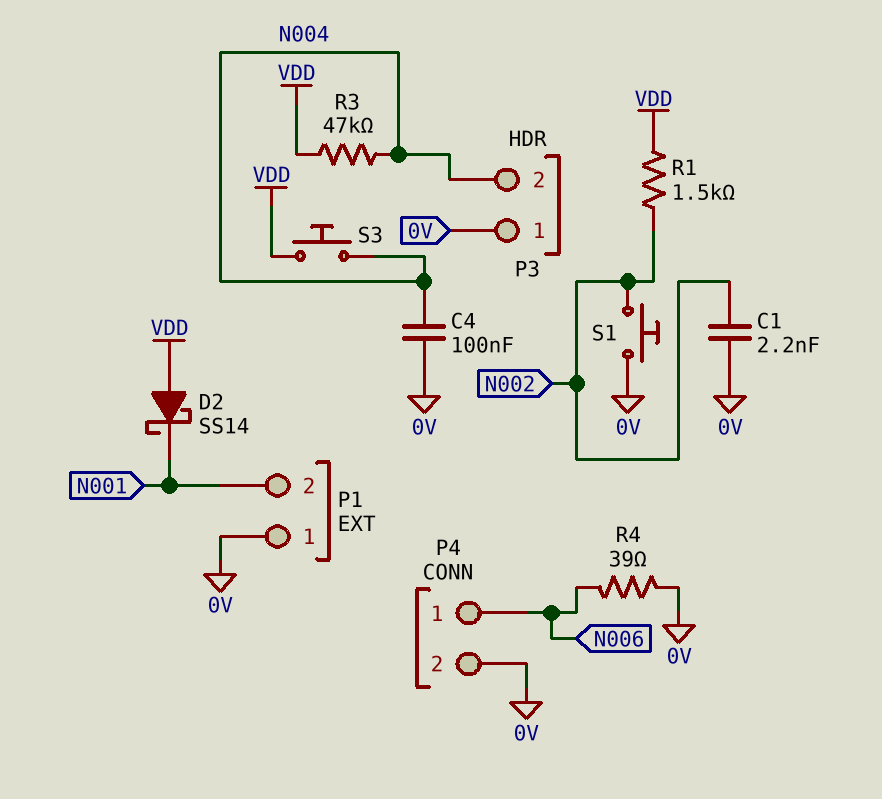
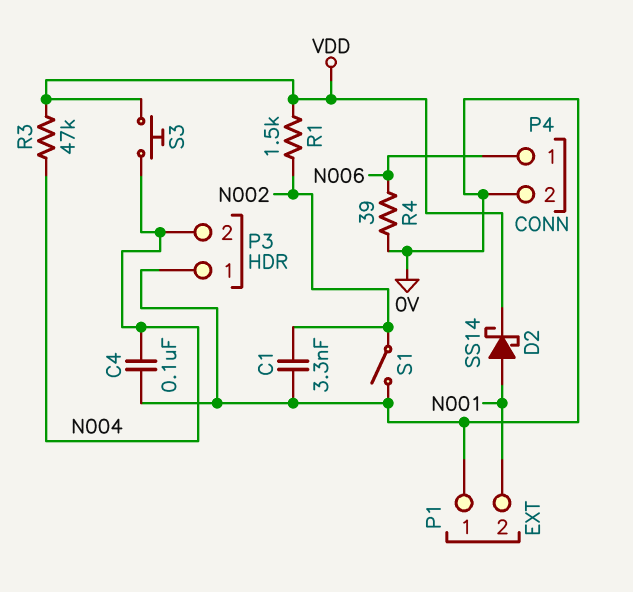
C1: 2.2nF (0V, N002) -> 3.3nF (0V, N002)
D2: schottky SS14 (A VDD, K N001) -> schottky SS14 (A N001, K VDD)
S1: button (0V, N002) -> switch (0V, N002)

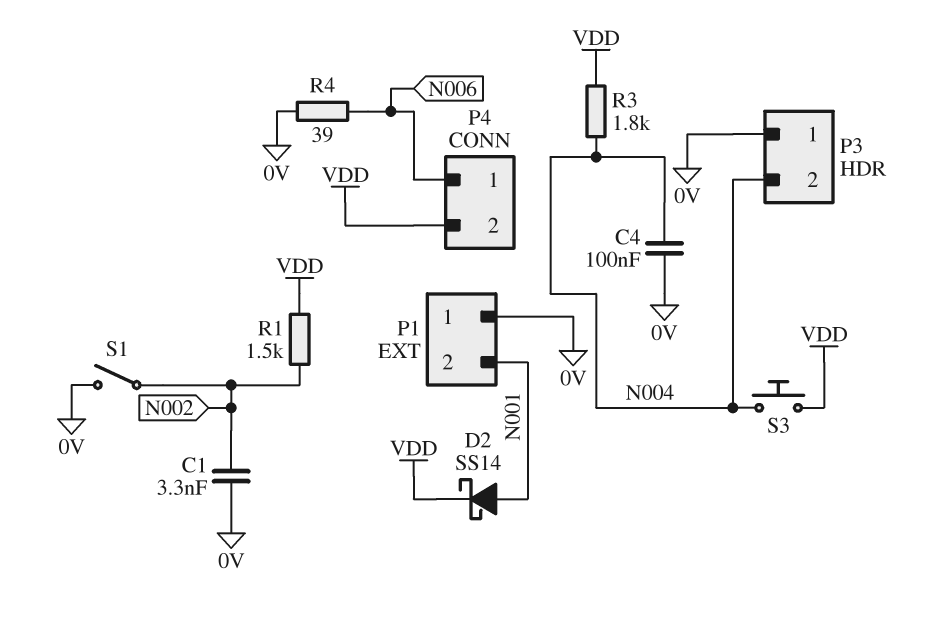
P4 pin 2: 0V -> VDD
R3: 47k (N004, VDD) -> 1.8k (N004, VDD)

